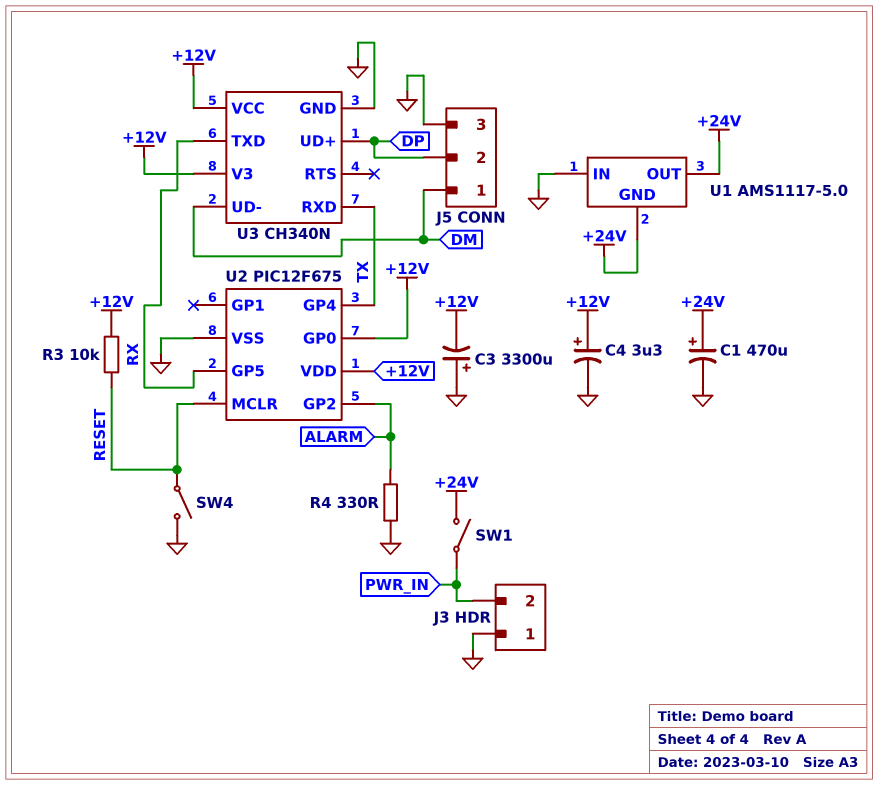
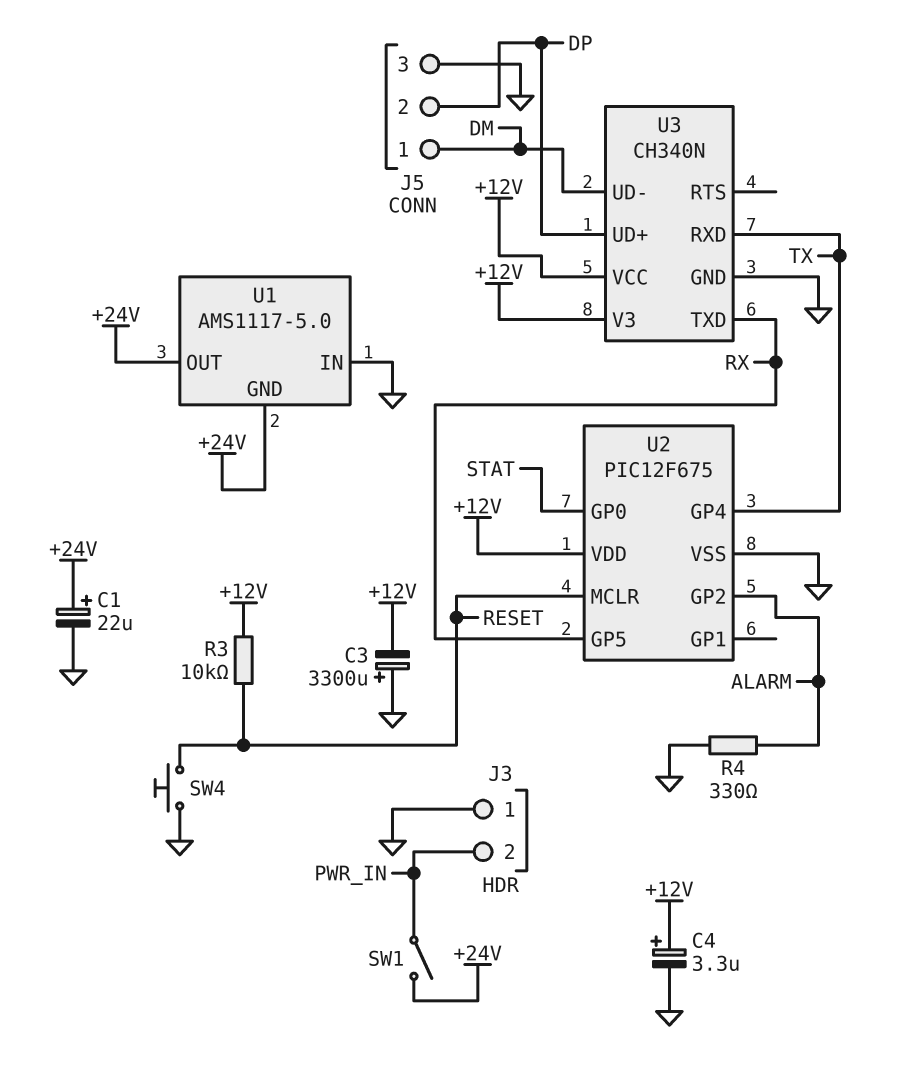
C1: 470uF (plus +24V, minus GND) -> 22uF (plus +24V, minus GND)
SW4: switch (GND, RESET) -> button (GND, RESET)
U2 pin GP0: +12V -> STAT

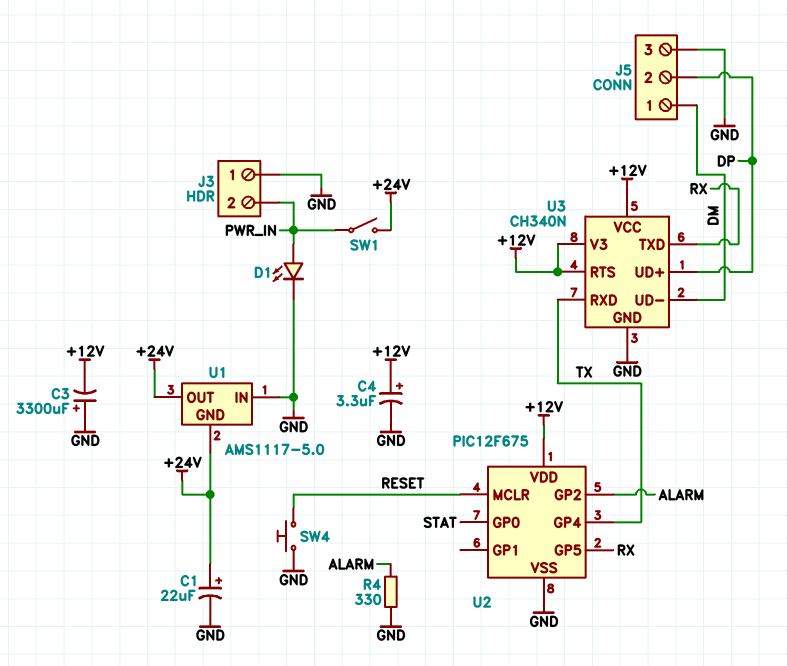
D1: none -> LED (A PWR_IN, K GND)
R3: 10k (+12V, RESET) -> none
U3 pin RTS: none -> +12V

